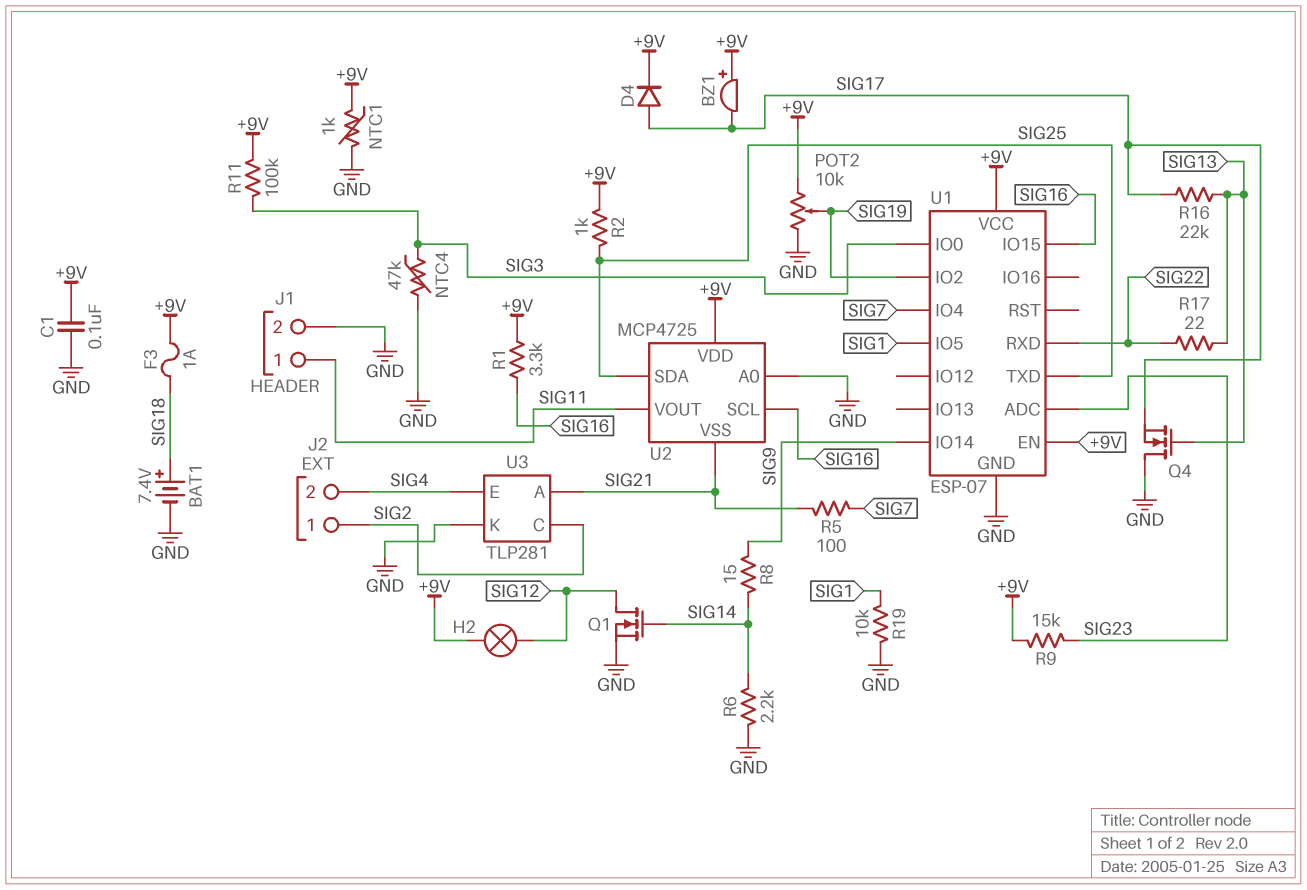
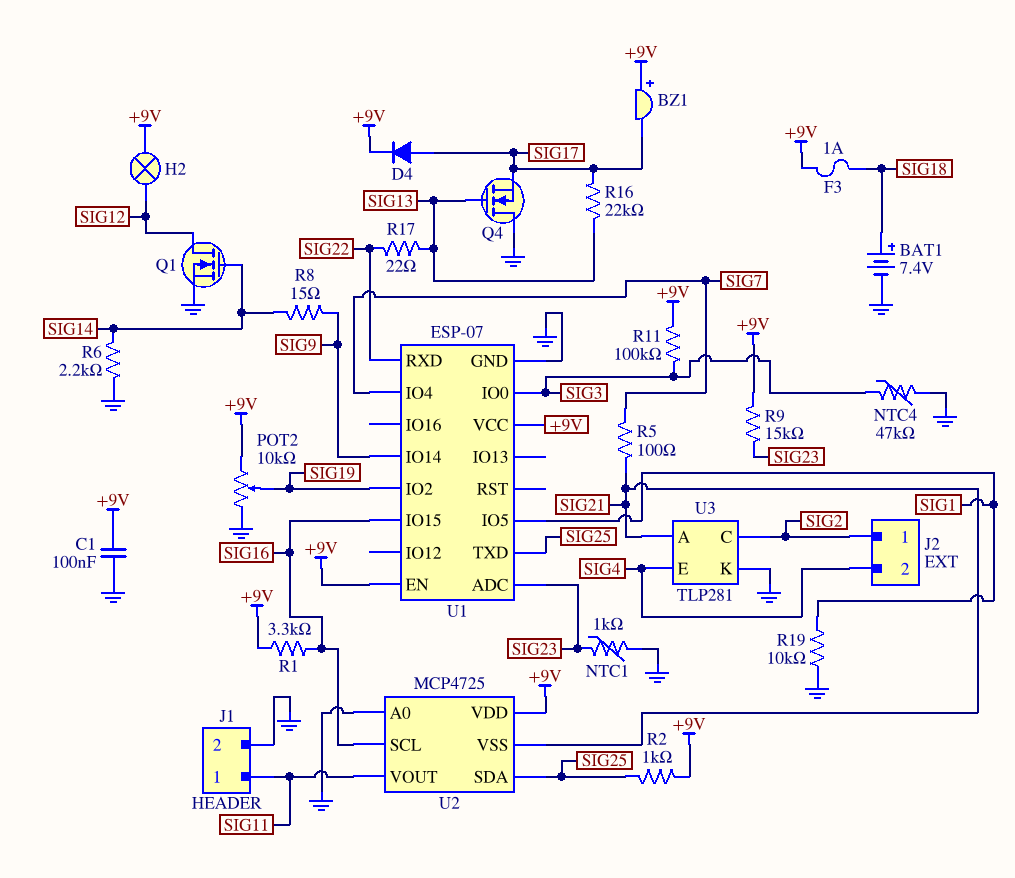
NTC1: 1k (+9V, GND) -> 1k (GND, SIG23)

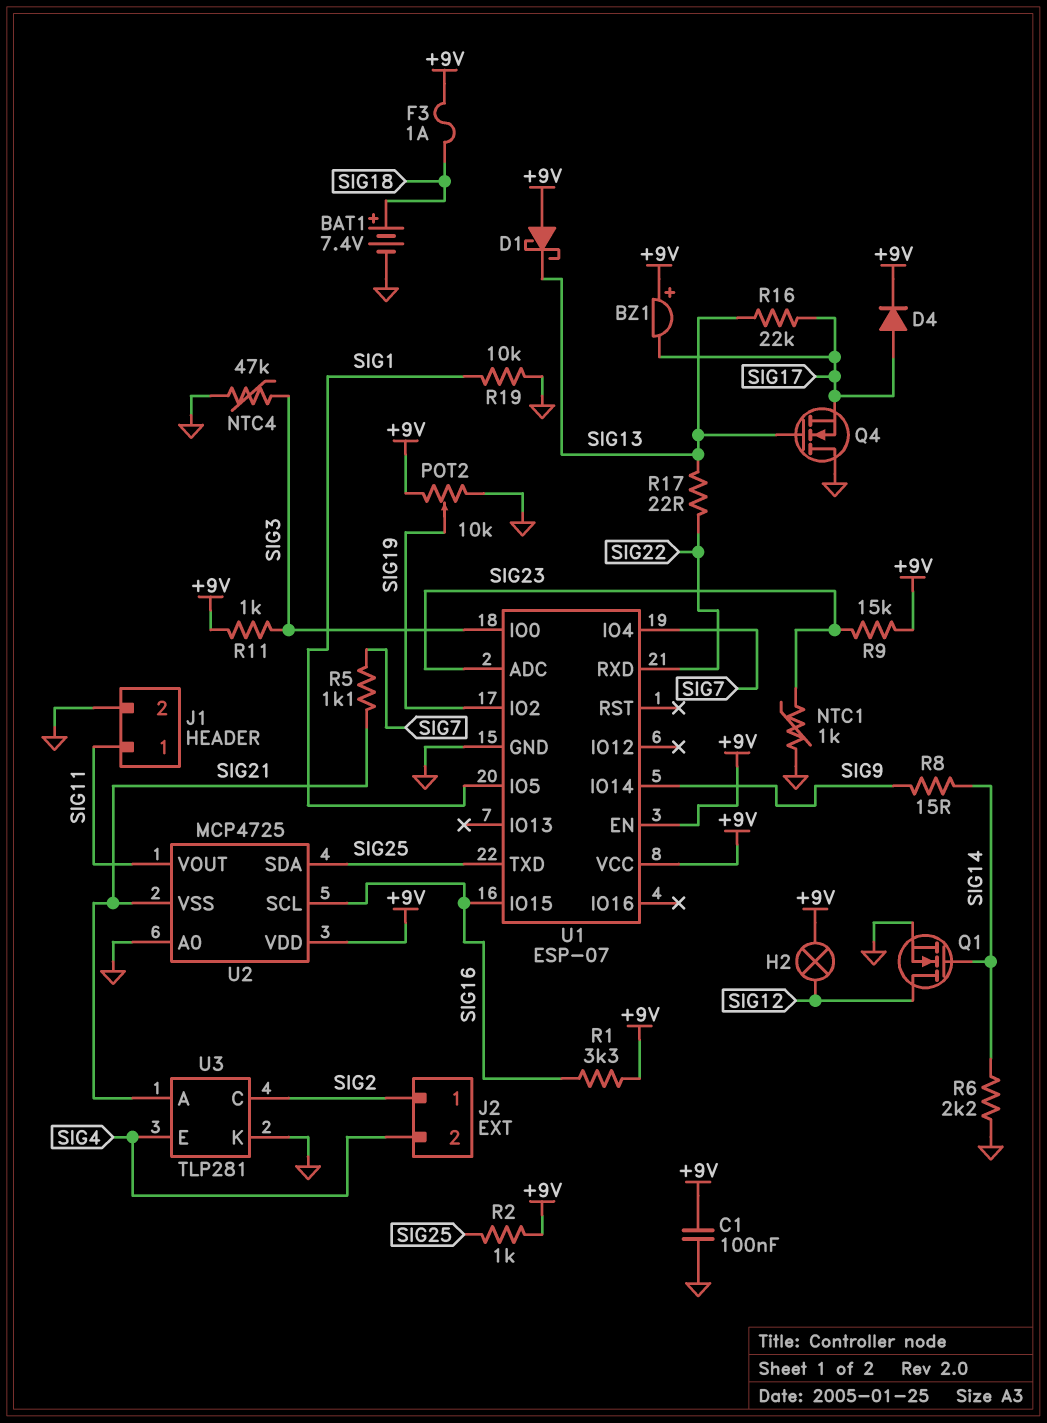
D1: none -> schottky (A +9V, K SIG13)
R5: 100 (SIG7, SIG21) -> 1.1k (SIG7, SIG21)
R11: 100k (+9V, SIG3) -> 1k (+9V, SIG3)

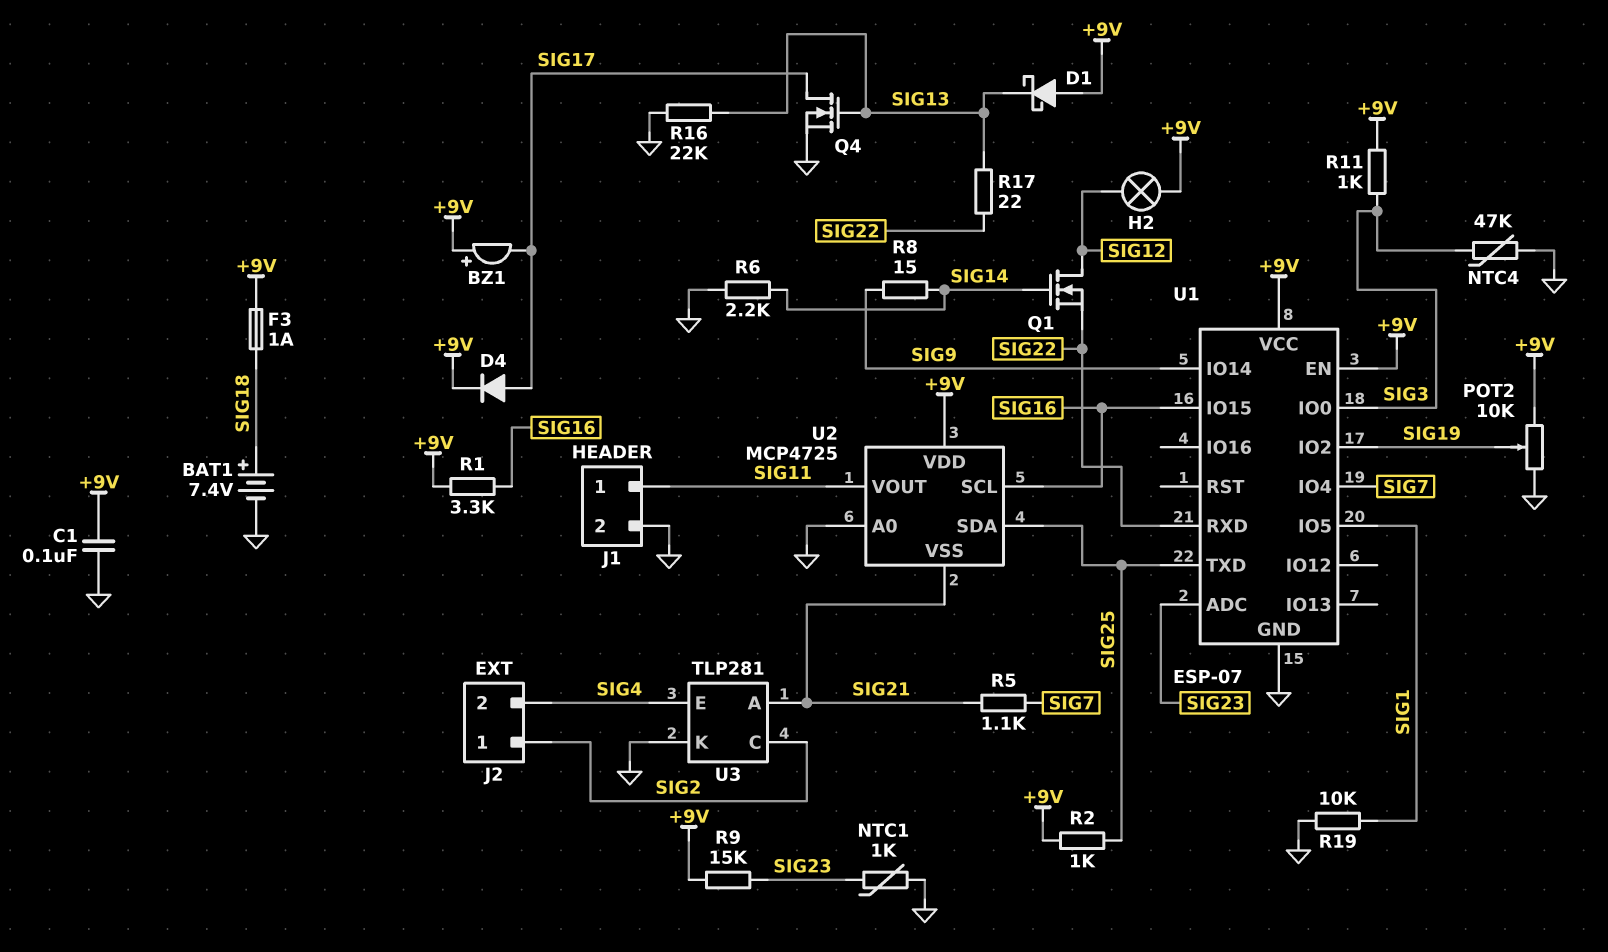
Q1: NMOS (G SIG14, D SIG12, S GND) -> NMOS (G SIG14, D SIG12, S SIG22)
Q4: NMOS (G SIG13, D GND, S SIG17) -> NMOS (G SIG13, D SIG17, S GND)
R16: 22k (SIG13, SIG17) -> 22k (GND, SIG13)

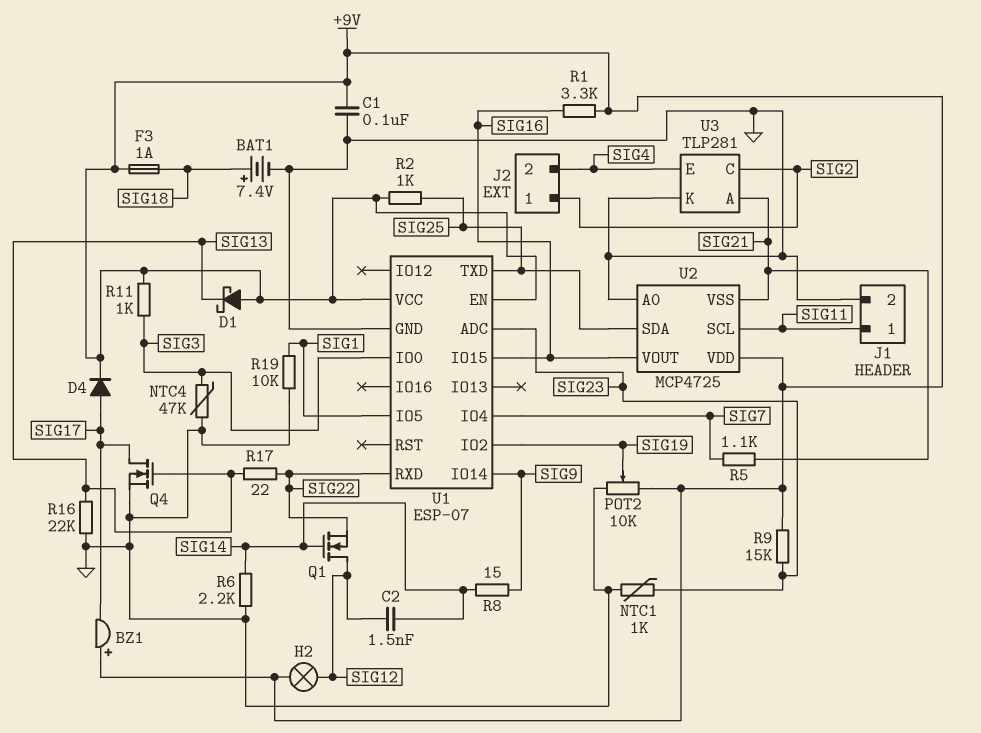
C2: none -> 1.5nF (SIG12, SIG14)
U2 pin SCL: SIG16 -> SIG11
U2 pin VOUT: SIG11 -> SIG16

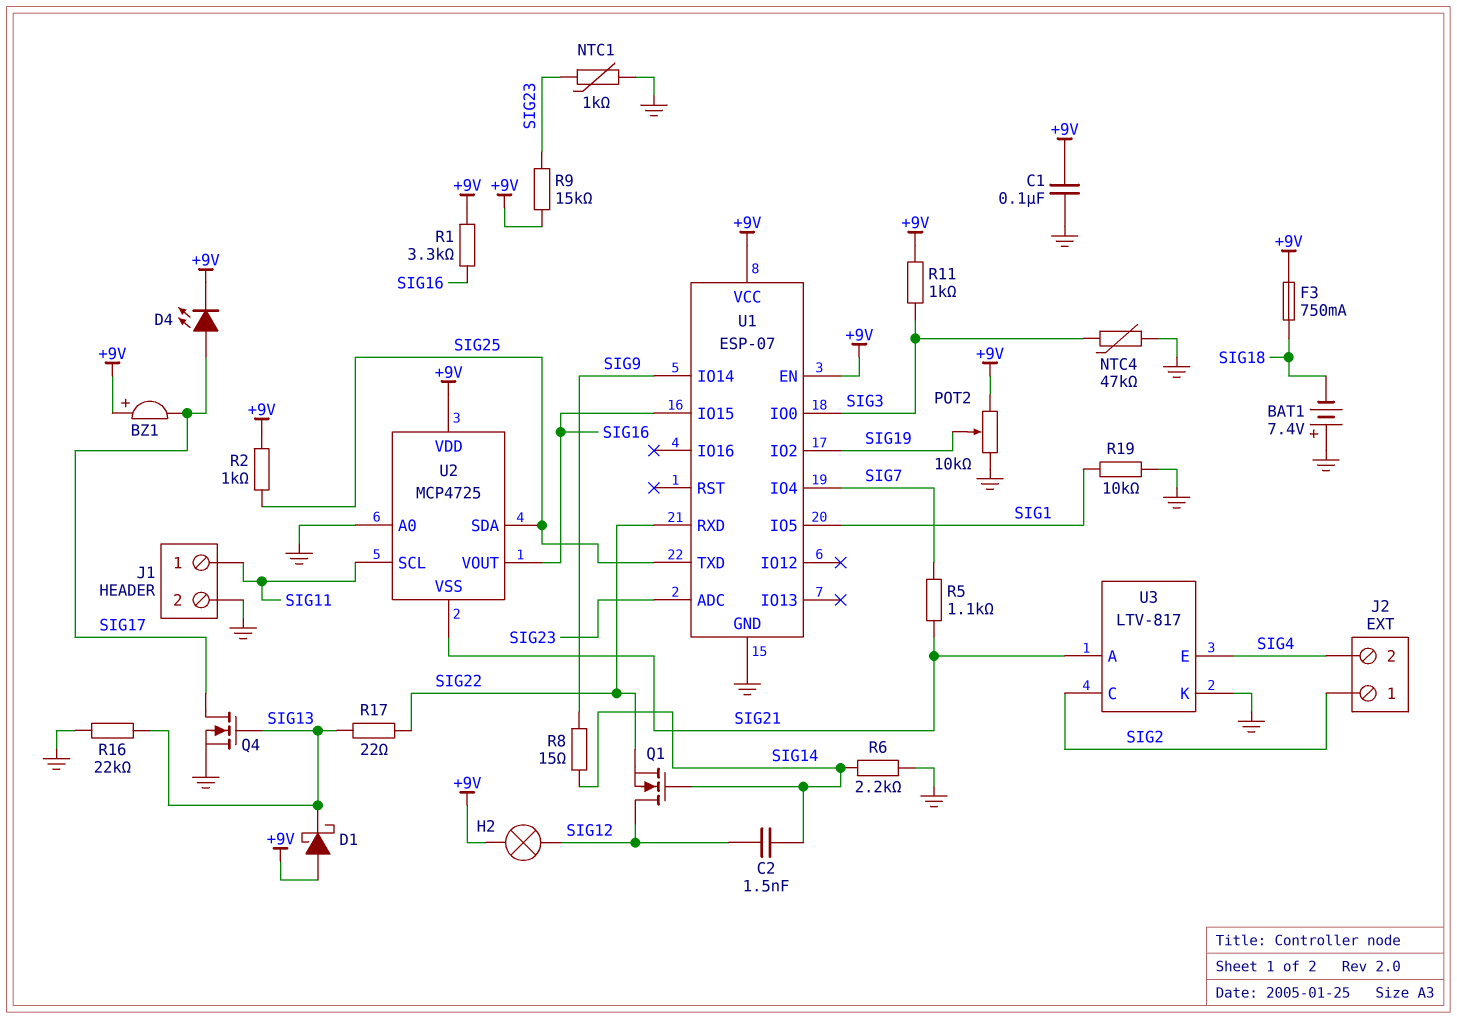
BAT1: 7.4V (plus SIG18, minus GND) -> 7.4V (plus GND, minus SIG18)
D4: diode (A SIG17, K +9V) -> LED (A SIG17, K +9V)
F3: 1A (+9V, SIG18) -> 750mA (+9V, SIG18)
U3: TLP281 -> LTV-817

